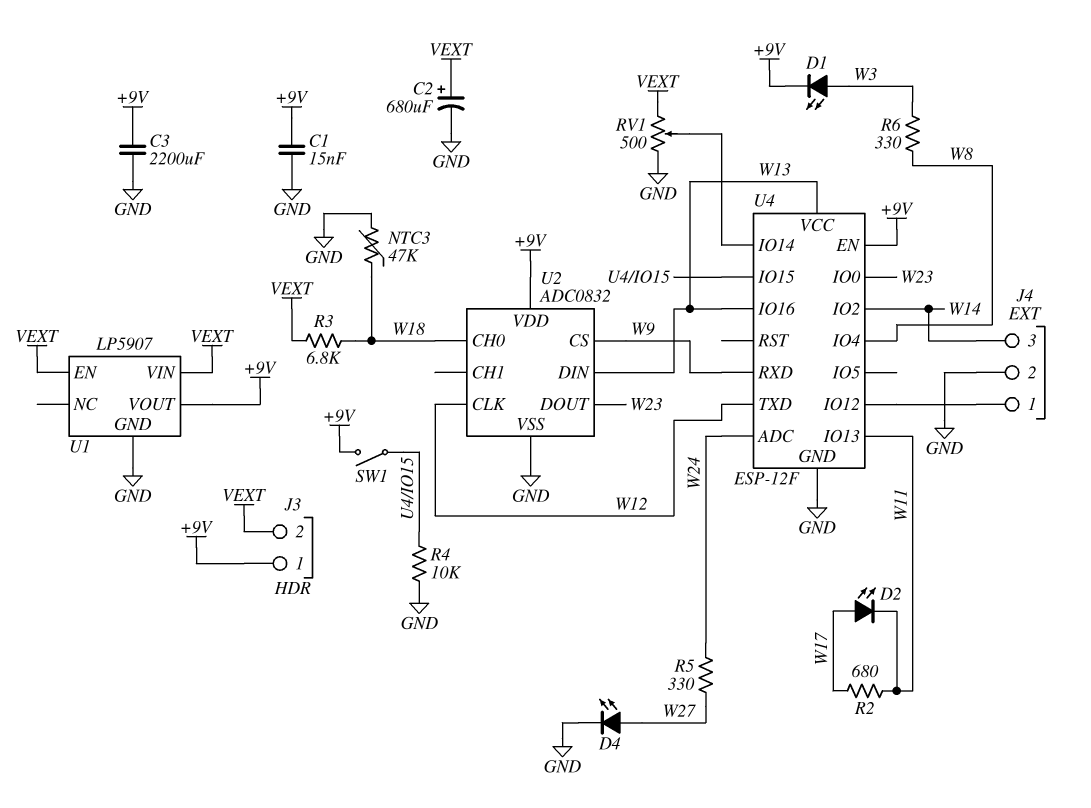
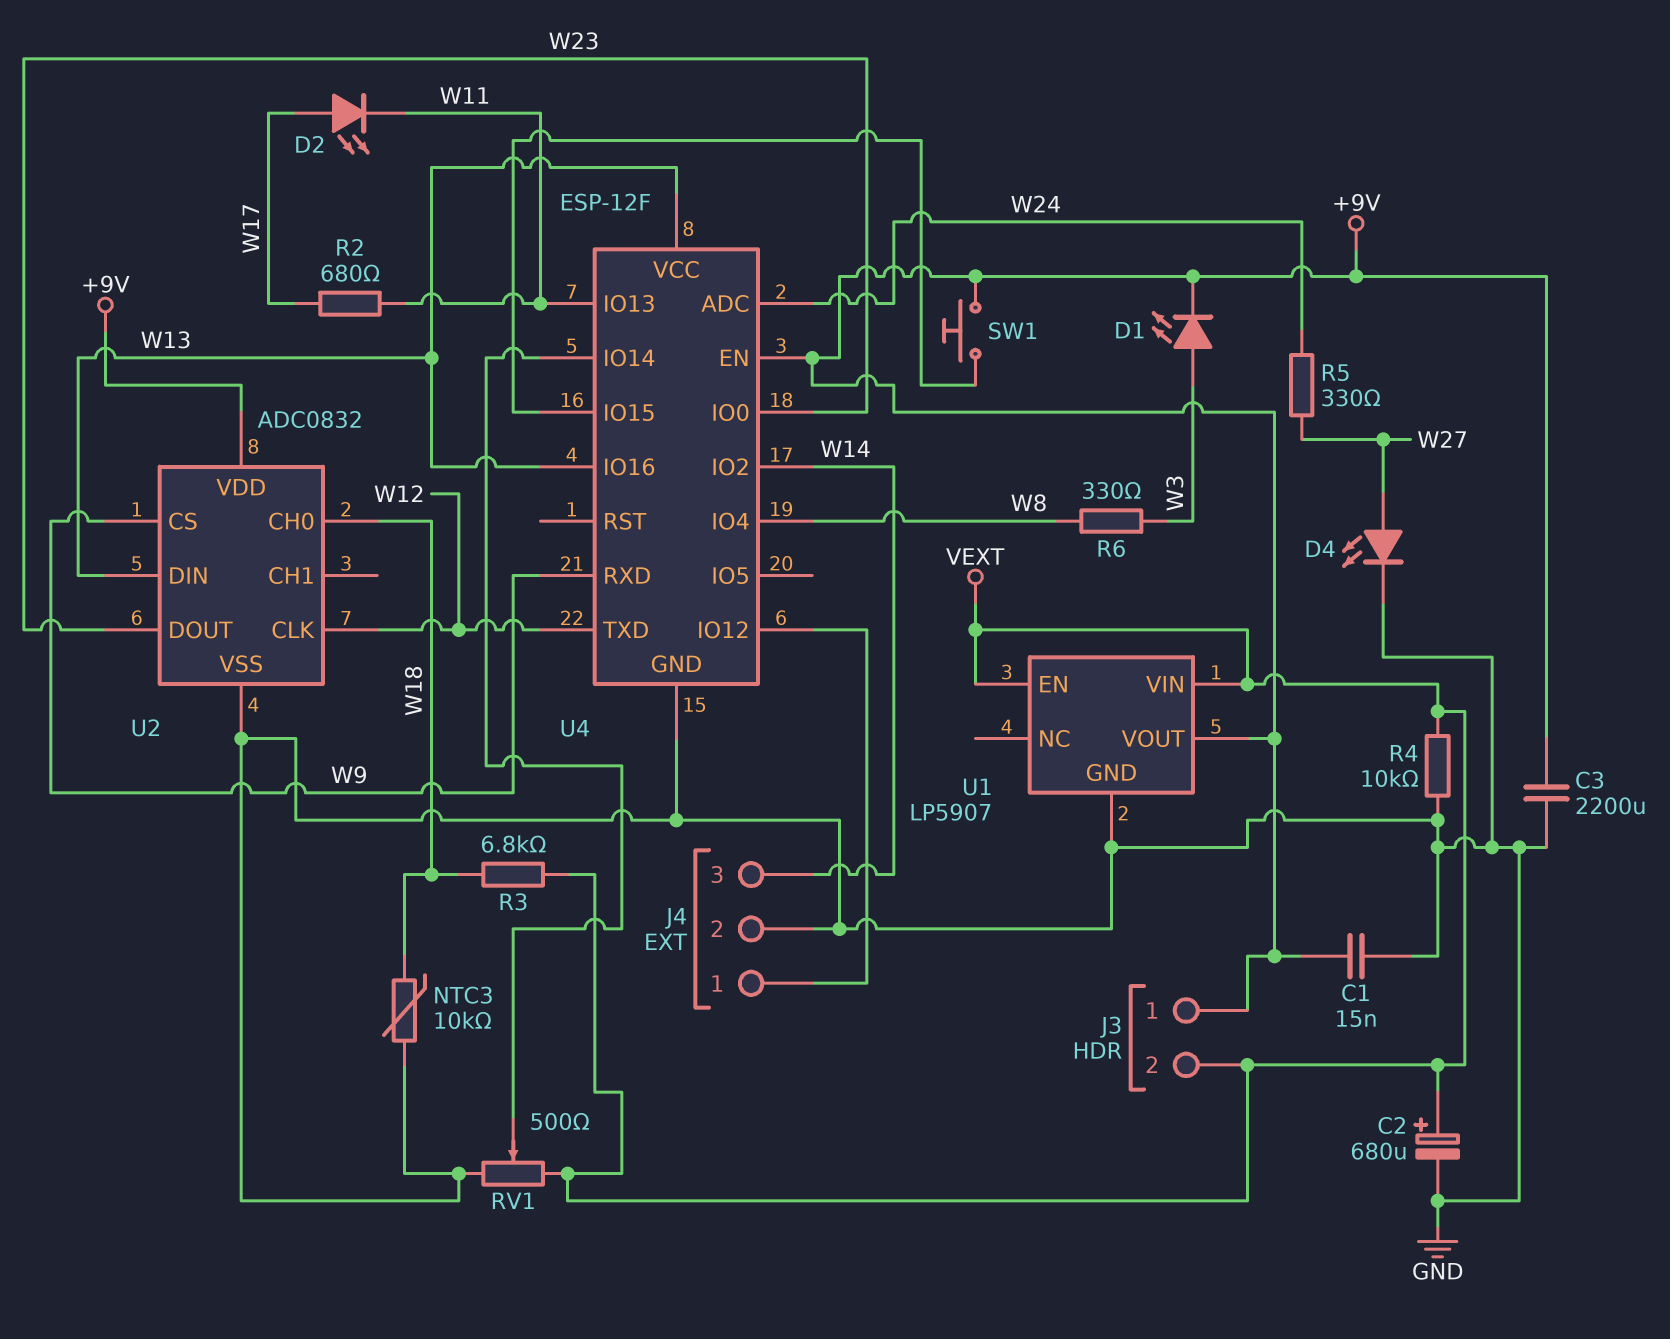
NTC3: 47k (GND, W18) -> 10k (GND, W18)
R4: 10k (GND, U4/IO15) -> 10k (GND, VEXT)
SW1: switch (+9V, U4/IO15) -> button (+9V, U4/IO15)

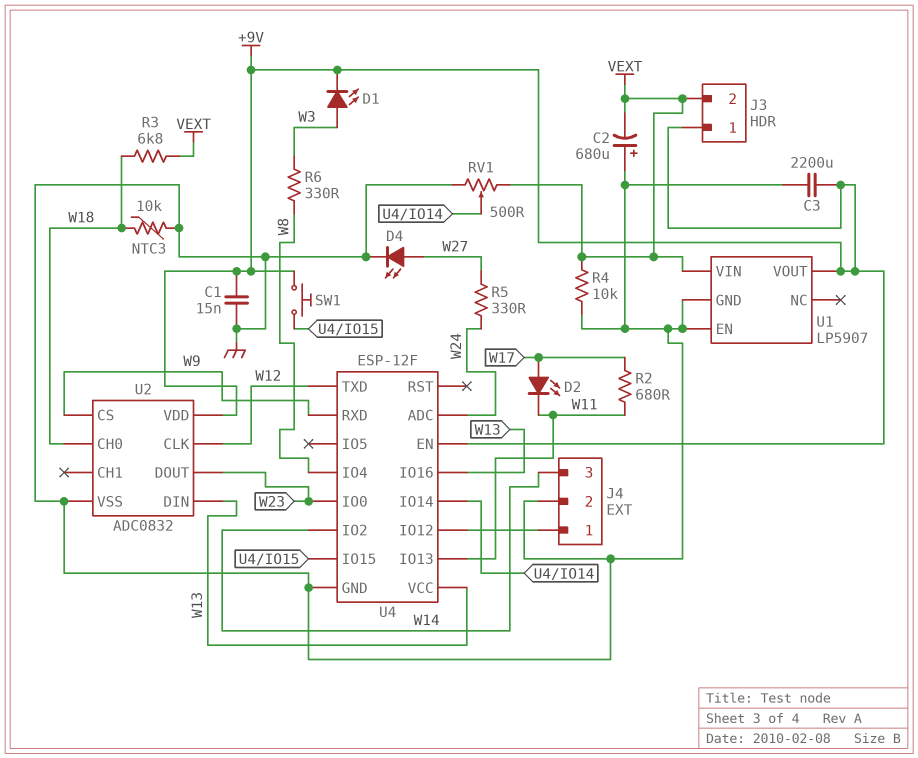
C2: 680uF (plus VEXT, minus GND) -> 680uF (plus GND, minus VEXT)
U1 pin EN: VEXT -> GND

